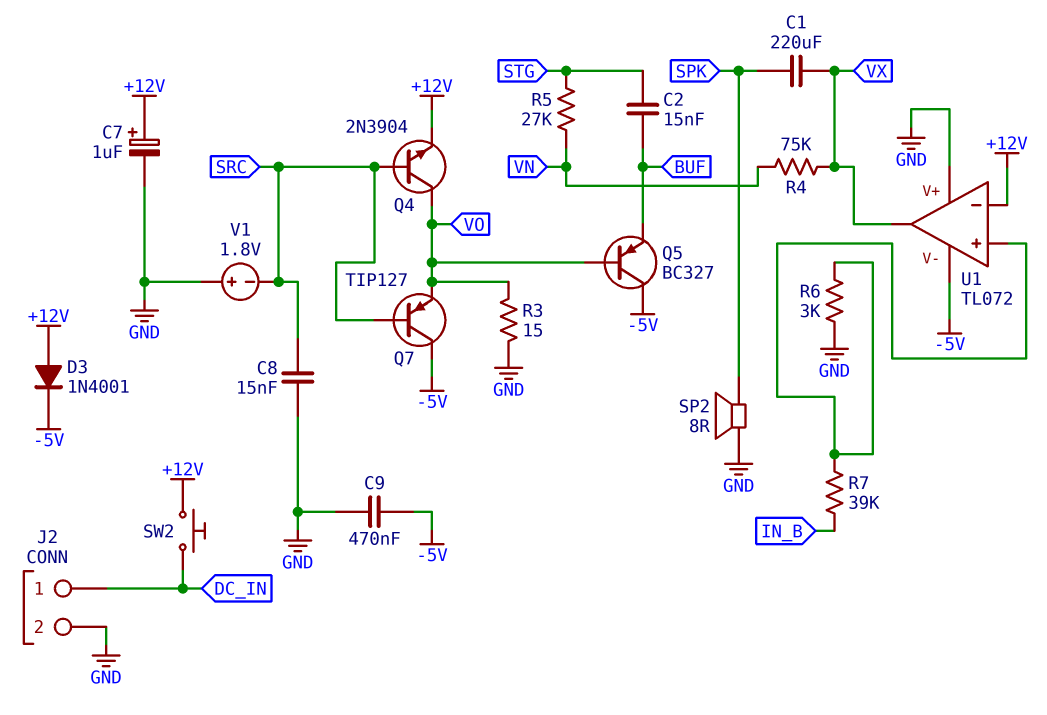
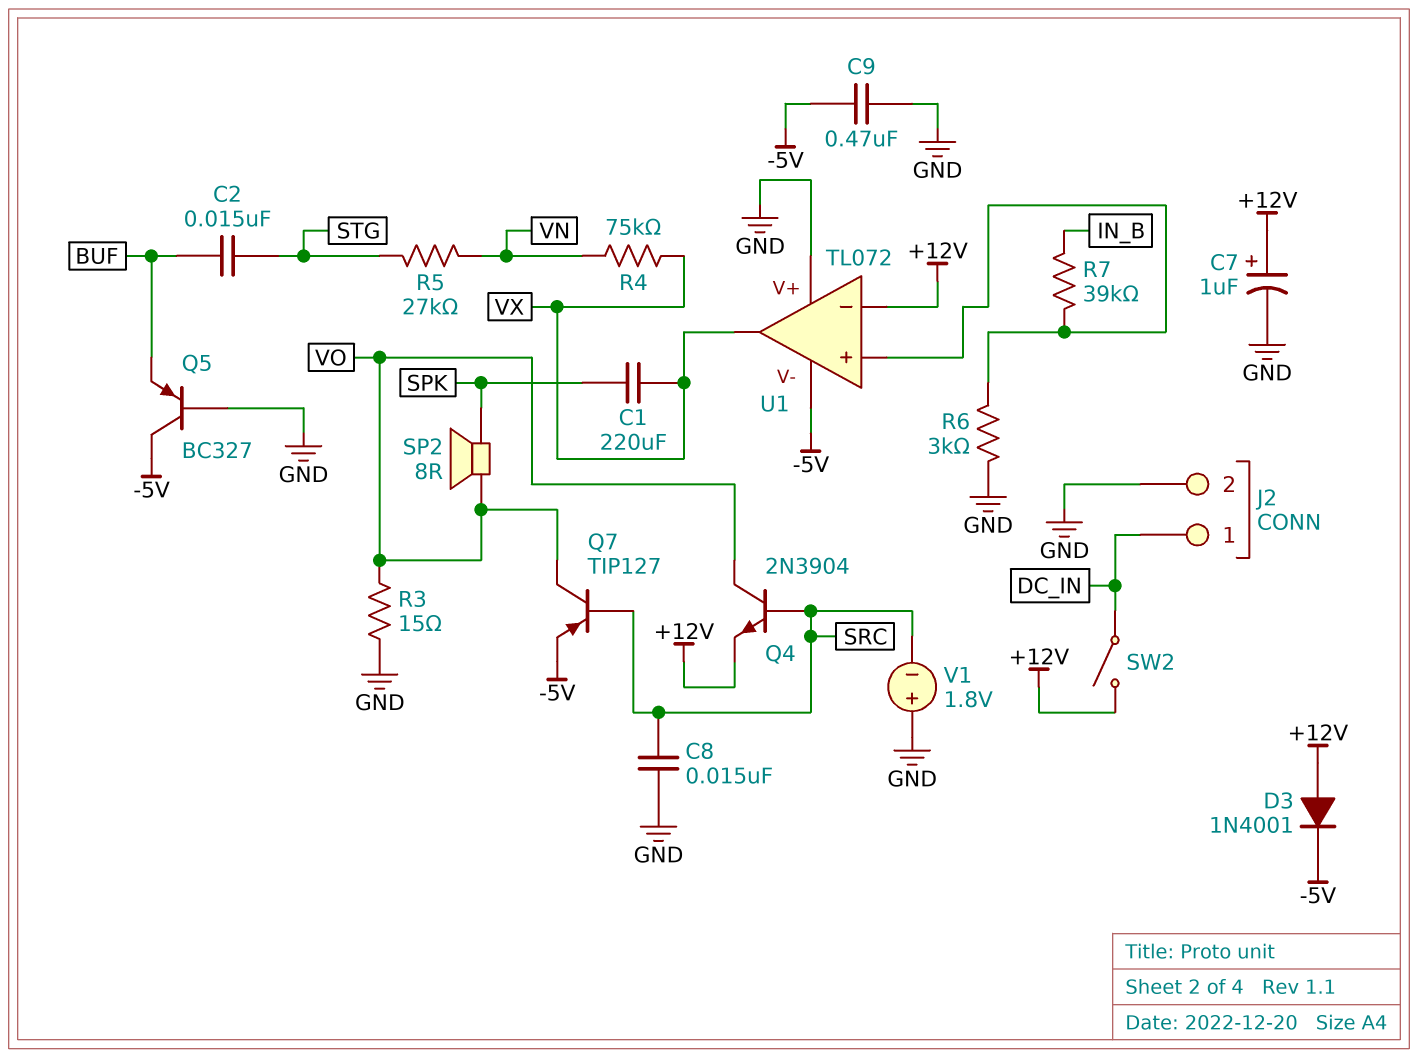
Q5: PNP BC327 (B VO, C -5V, E BUF) -> PNP BC327 (B GND, C -5V, E BUF)
Q7: PNP TIP127 (B SRC, C -5V, E VO) -> PNP TIP127 (B SRC, C VO, E -5V)
SP2: speaker 8R (GND, SPK) -> speaker 8R (SPK, VO)
SW2: button (+12V, DC_IN) -> switch (+12V, DC_IN)

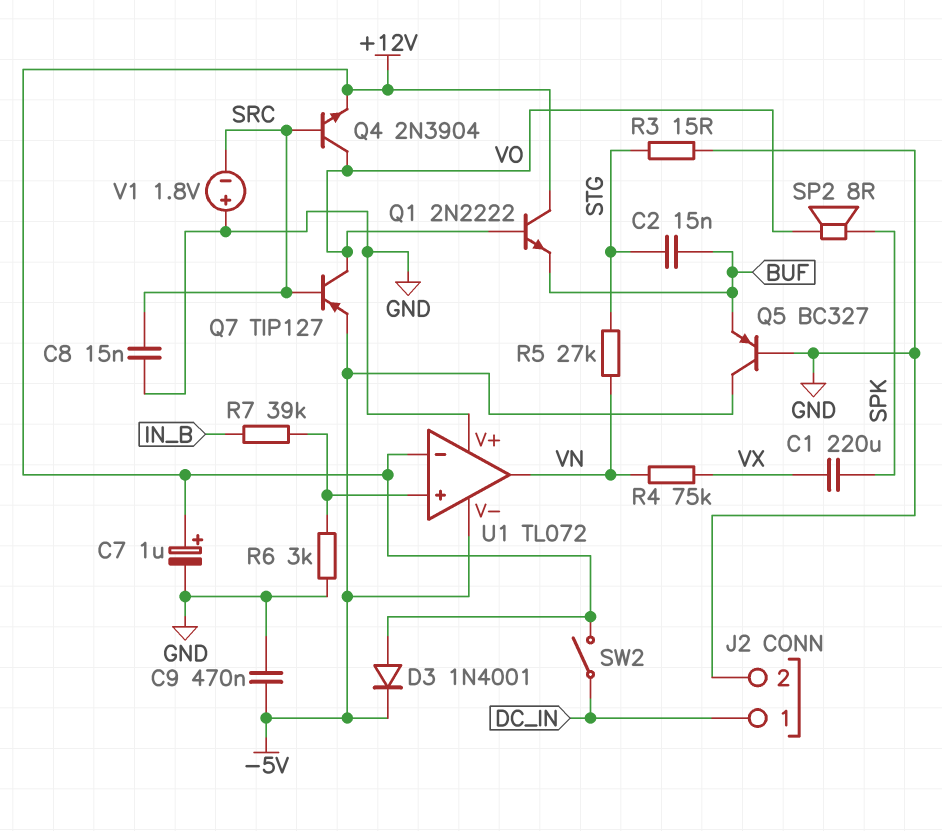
Q1: none -> NPN 2N2222 (B VO, C +12V, E BUF)
R3: 15 (GND, VO) -> 15 (GND, STG)
U1 pin out: VX -> VN

